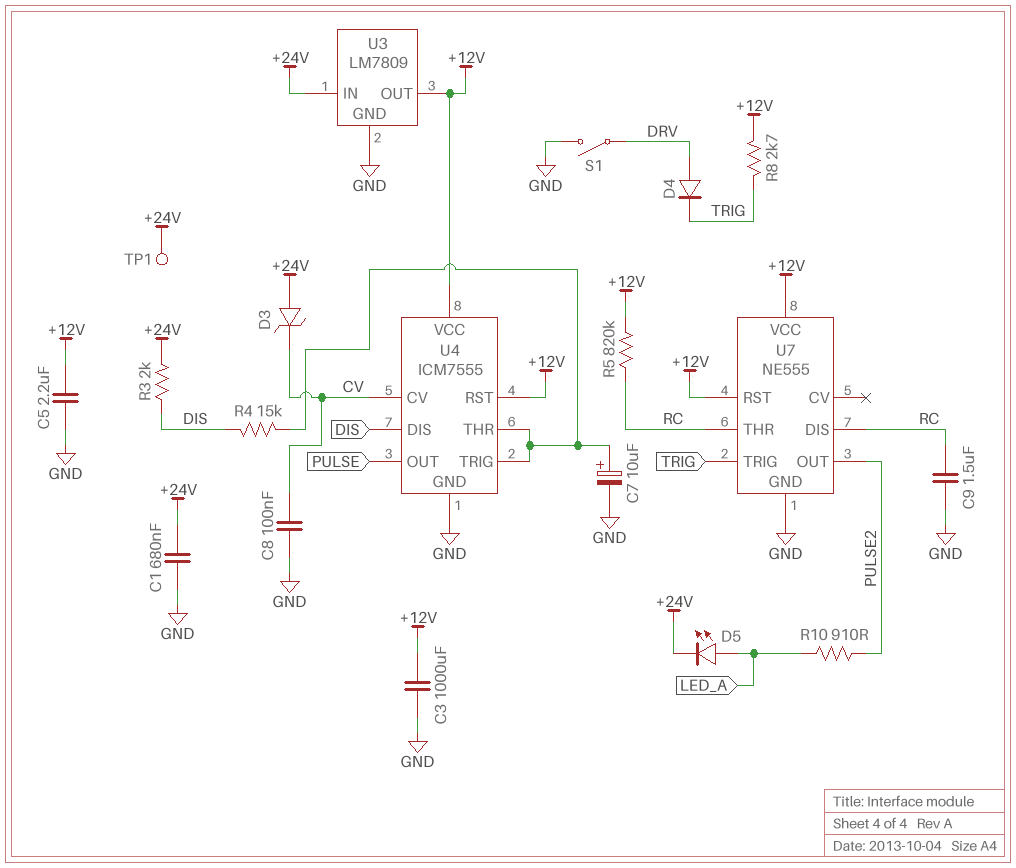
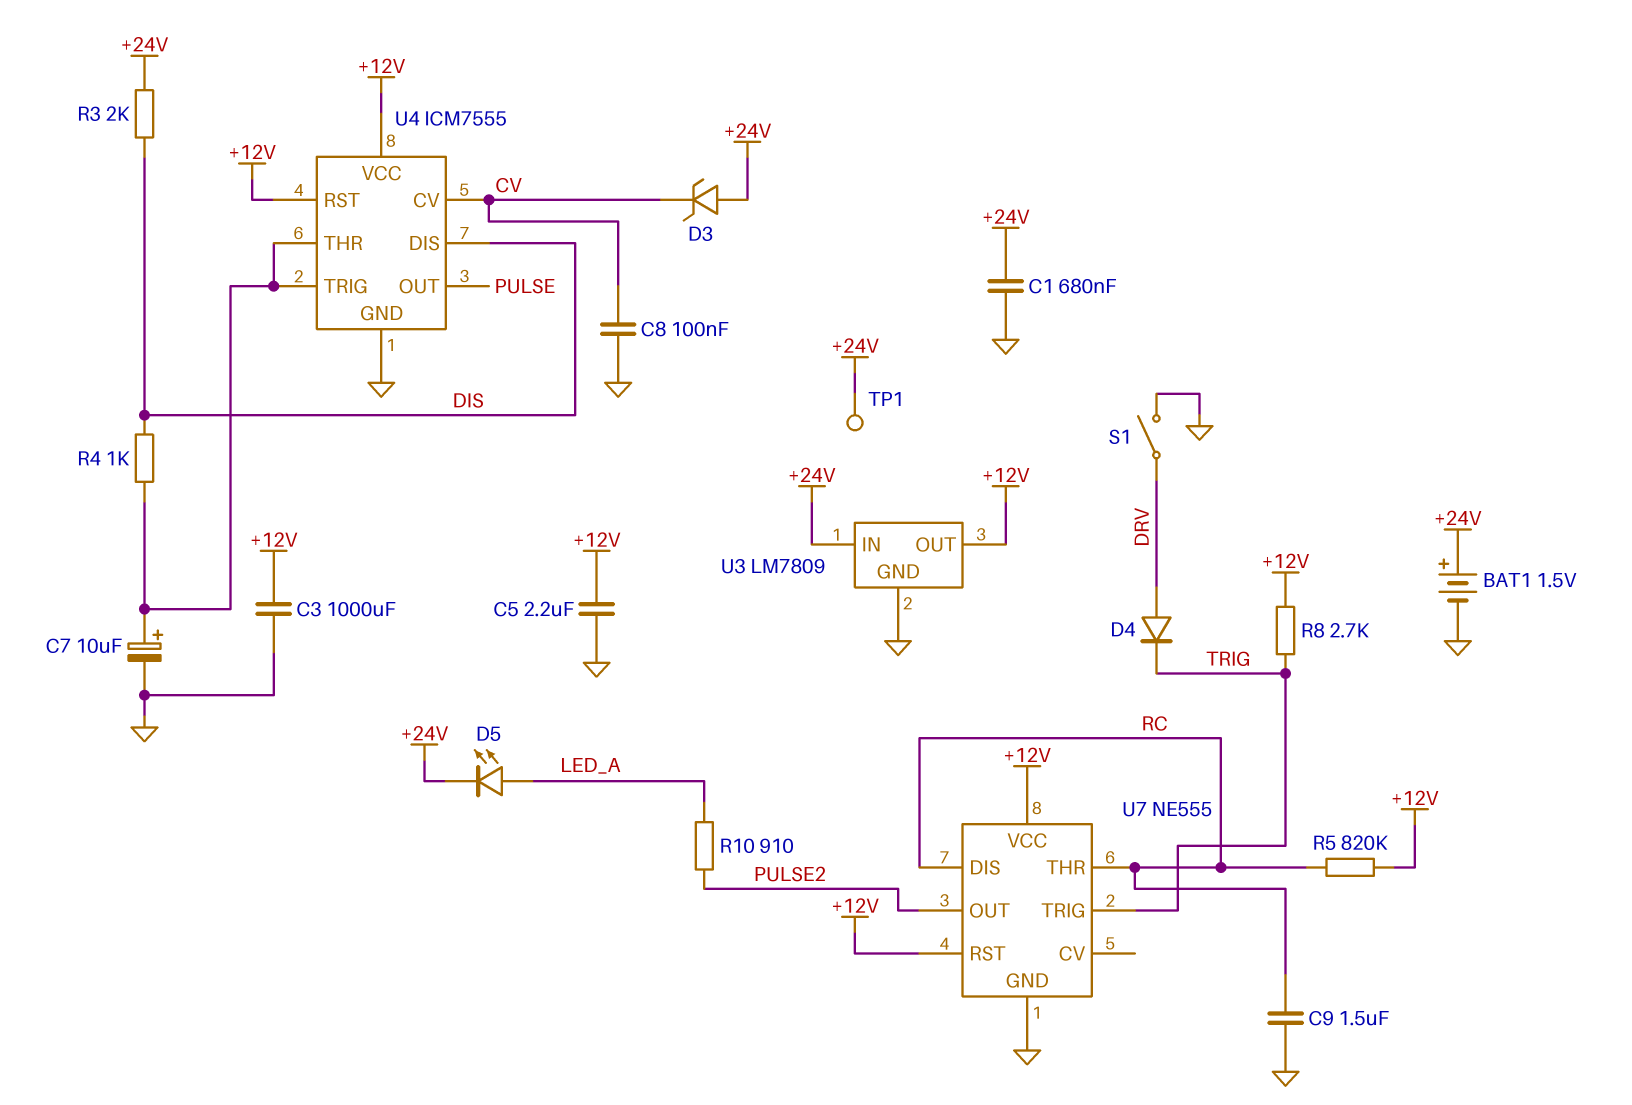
BAT1: none -> 1.5V (plus +24V, minus GND)
R4: 15k (DIS, U4/THR) -> 1k (DIS, U4/THR)

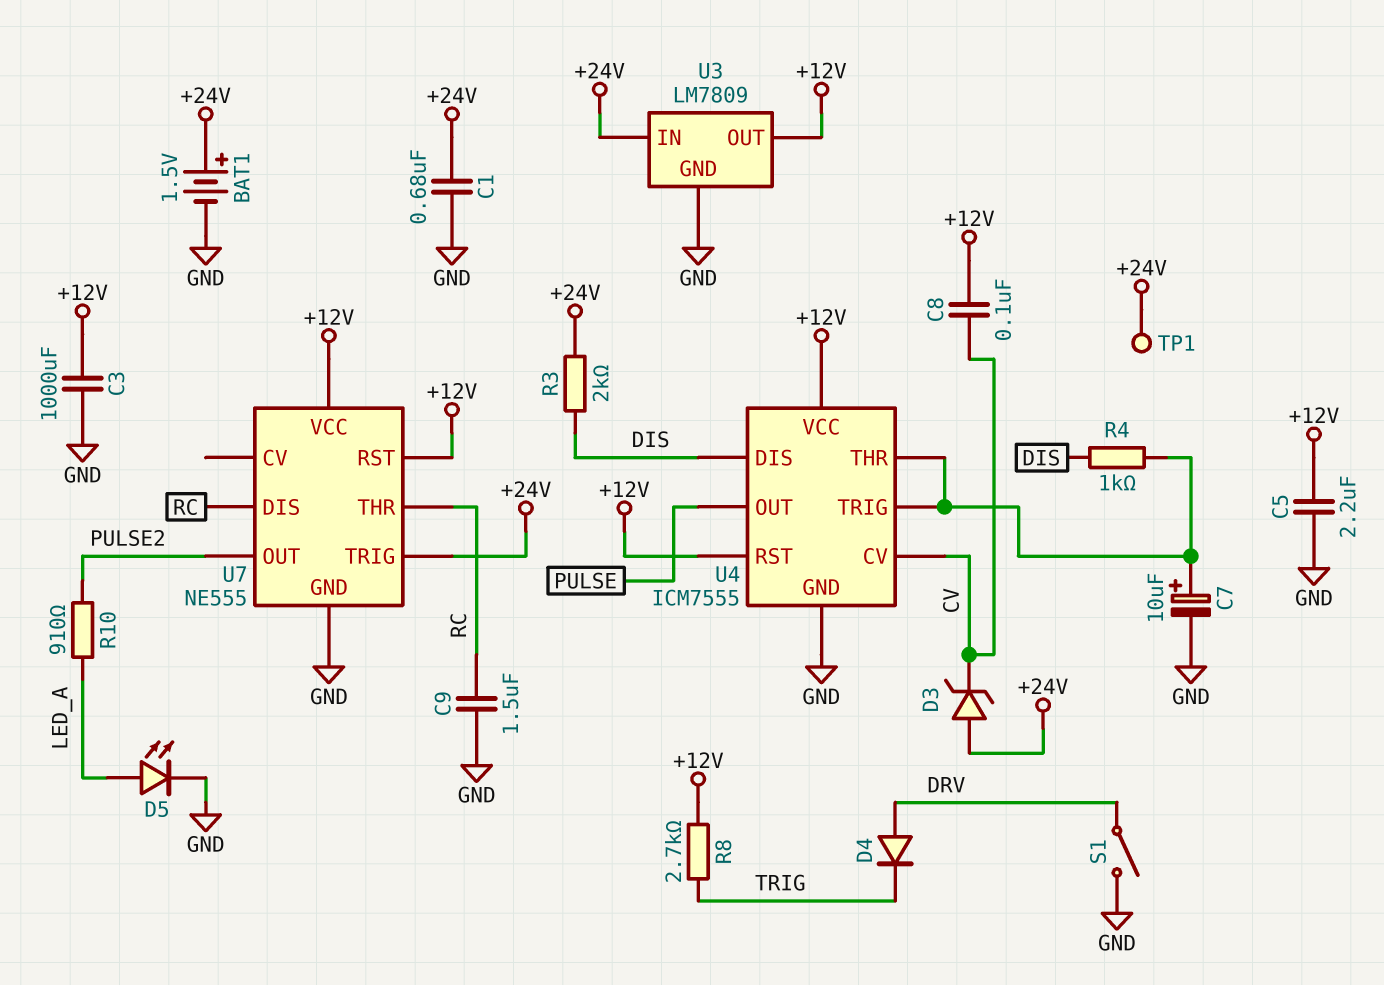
C8: 100nF (CV, GND) -> 100nF (+12V, CV)
D5: LED (A LED_A, K +24V) -> LED (A LED_A, K GND)
R5: 820k (+12V, RC) -> none
U7 pin TRIG: TRIG -> +24V

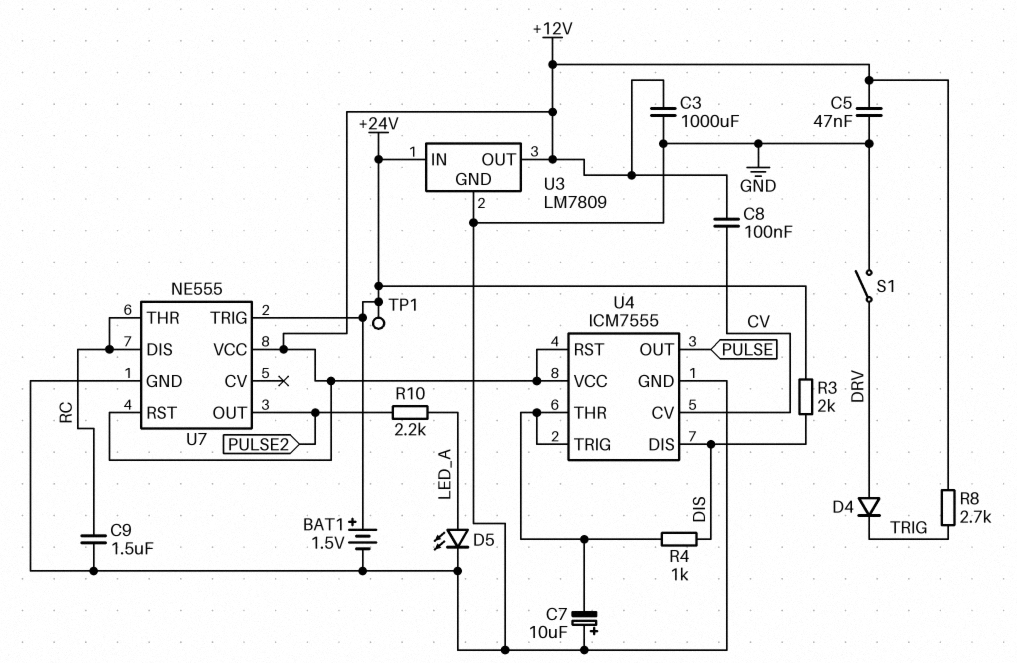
C1: 680nF (+24V, GND) -> none
C5: 2.2uF (+12V, GND) -> 47nF (+12V, GND)
C7: 10uF (plus U4/THR, minus GND) -> 10uF (plus GND, minus U4/THR)
D3: zener (A +24V, K CV) -> none
R10: 910 (LED_A, PULSE2) -> 2.2k (LED_A, PULSE2)

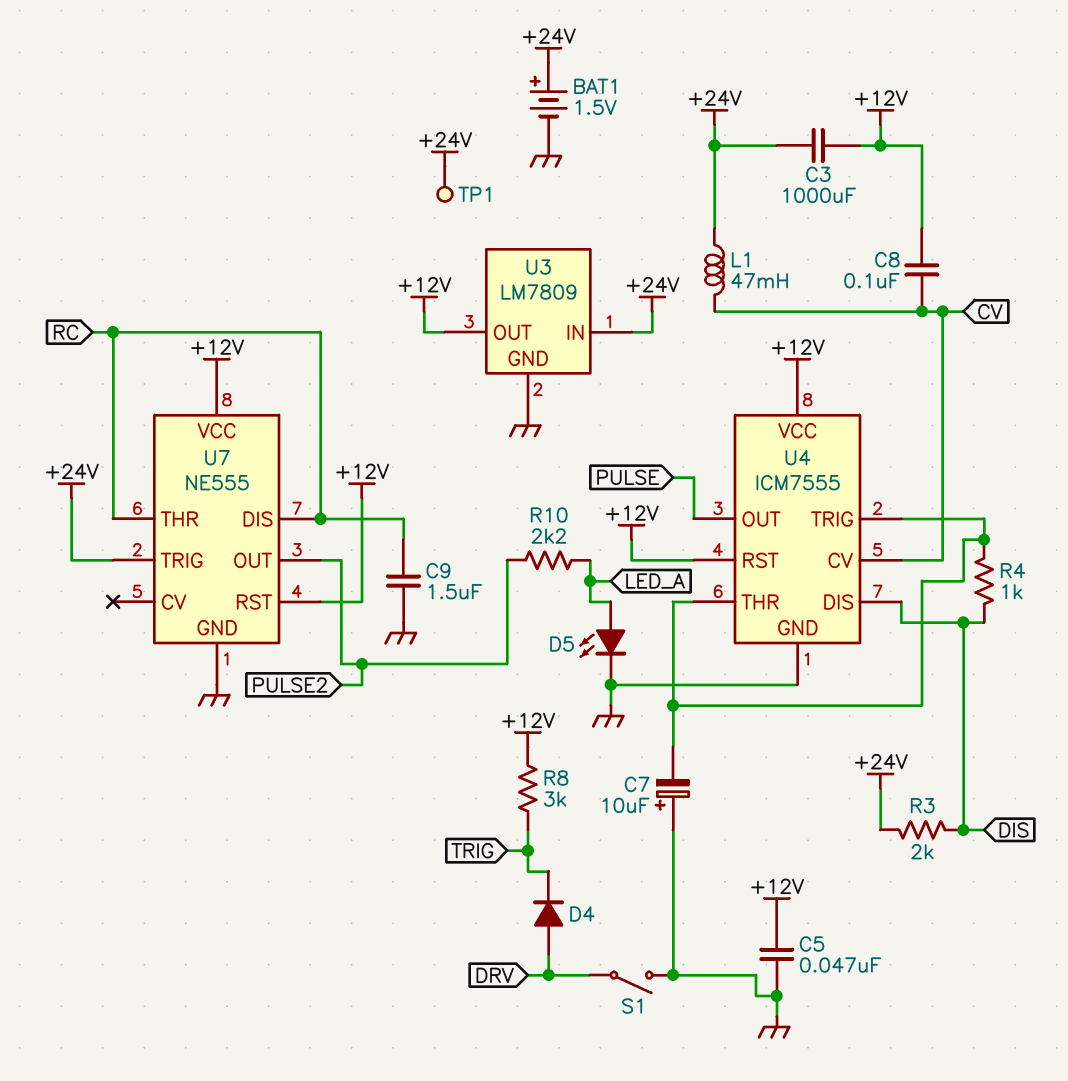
C3: 1000uF (+12V, GND) -> 1000uF (+12V, +24V)
L1: none -> 47mH (+24V, CV)
R8: 2.7k (+12V, TRIG) -> 3k (+12V, TRIG)

